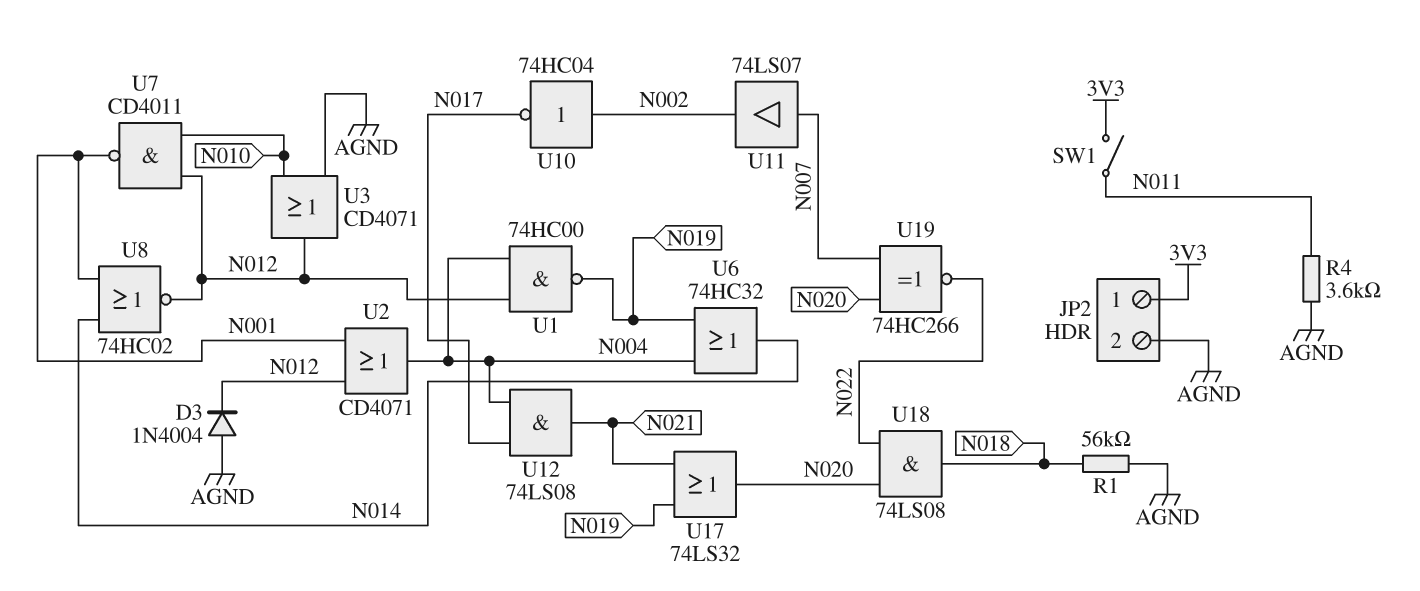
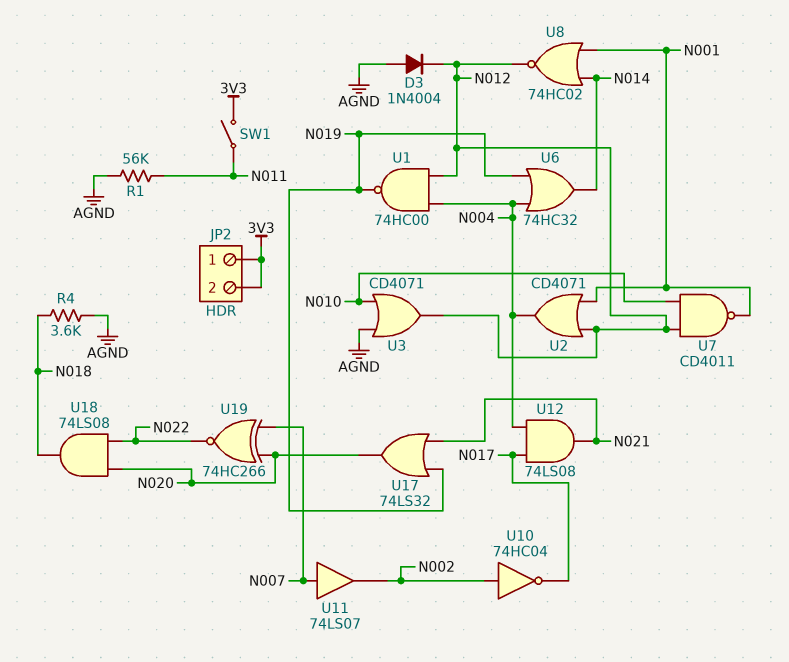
JP2 pin 2: AGND -> 3V3
R1: 56k (AGND, N018) -> 56k (AGND, N011)
R4: 3.6k (AGND, N011) -> 3.6k (AGND, N018)

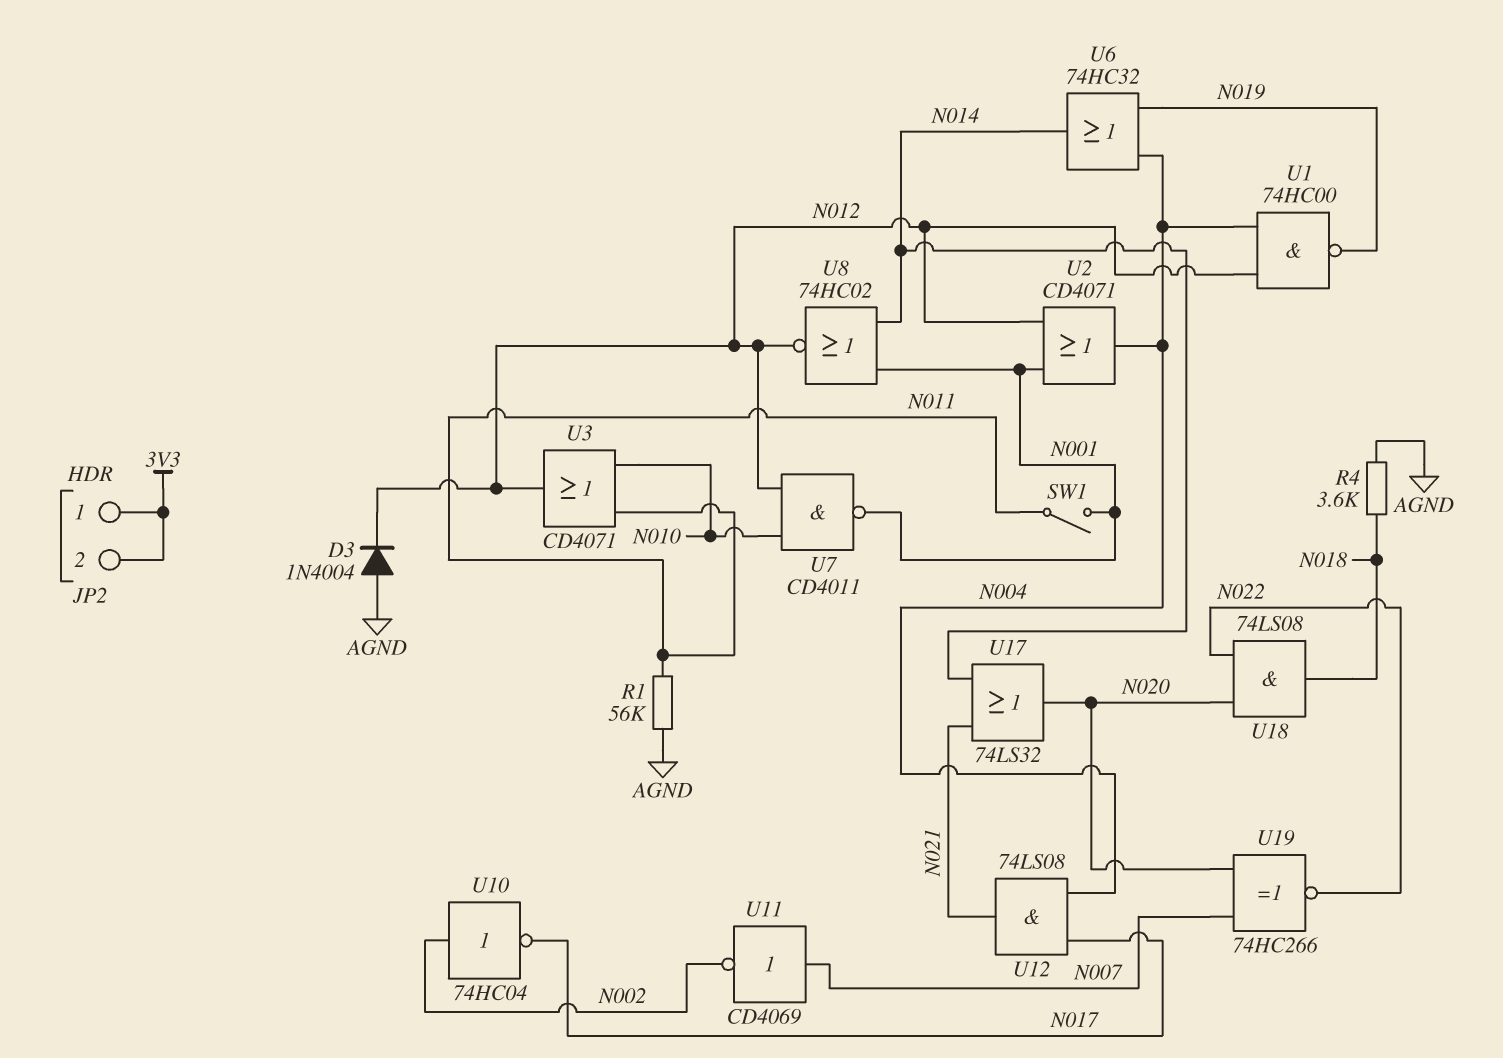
SW1: switch (3V3, N011) -> switch (N001, N011)
U3: OR CD4071 (in AGND, in N010, out N012) -> OR CD4071 (in N010, in N011, out N012)
U11: buffer 74LS07 (in N007, out N002) -> NOT CD4069 (in N007, out N002)
U17: OR 74LS32 (in N019, in N021, out N020) -> OR 74LS32 (in N014, in N021, out N020)

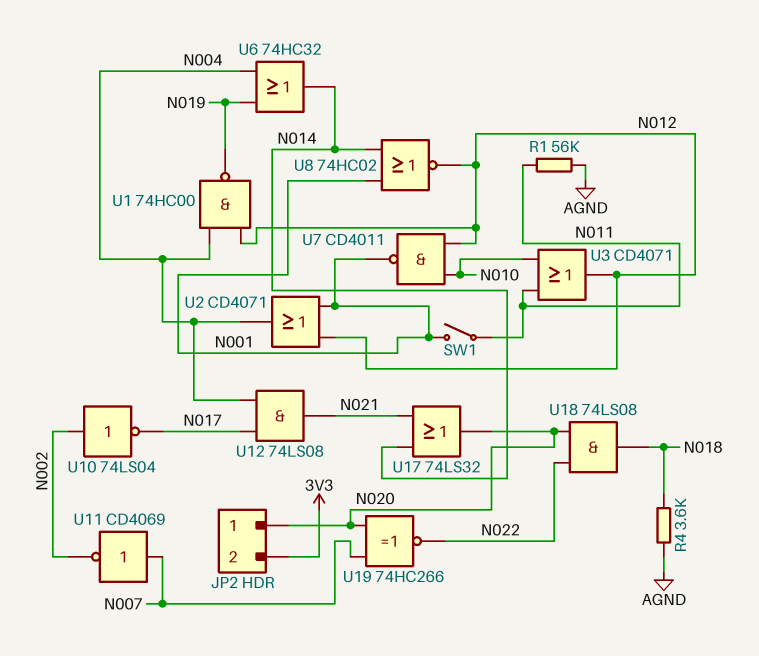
D3: diode 1N4004 (A AGND, K N012) -> none
JP2 pin 1: 3V3 -> N020
U10: NOT 74HC04 (in N002, out N017) -> NOT 74LS04 (in N002, out N017)

